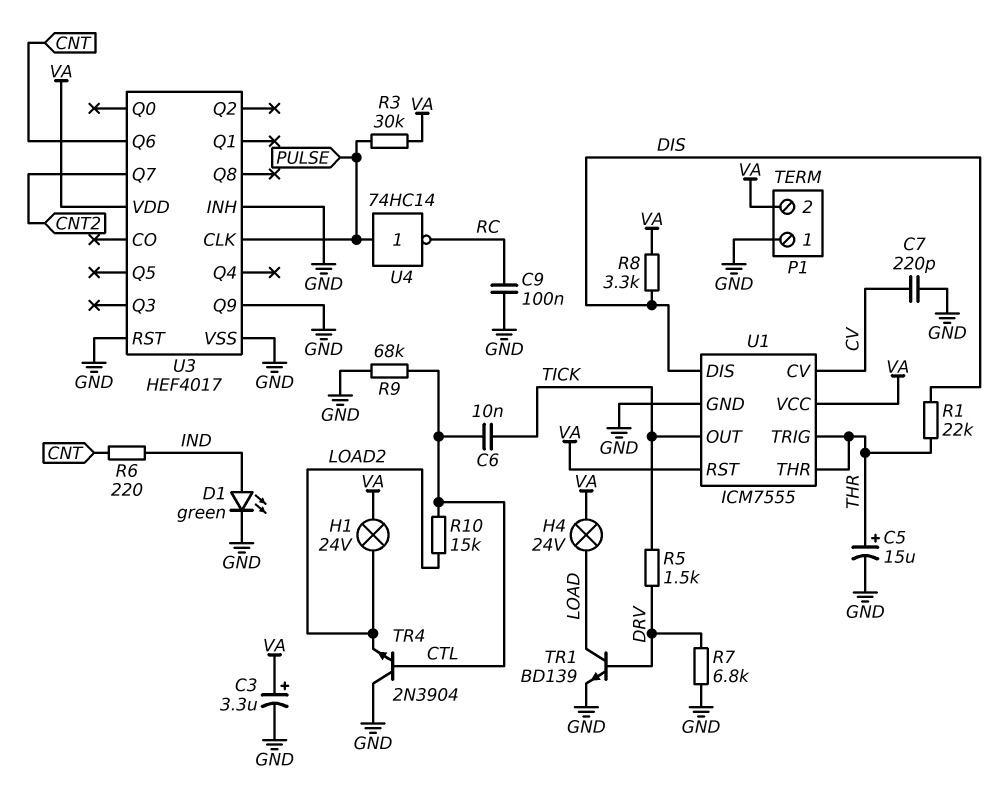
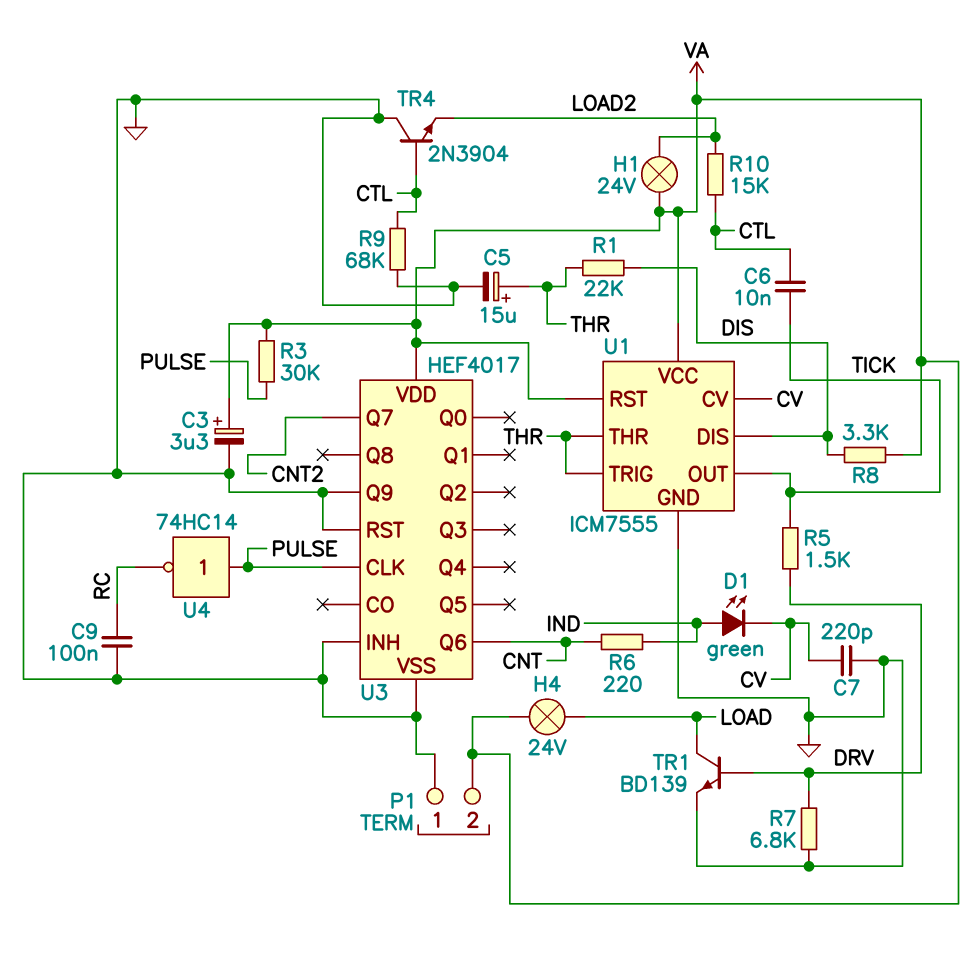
D1: LED green (A IND, K GND) -> LED green (A IND, K CV)

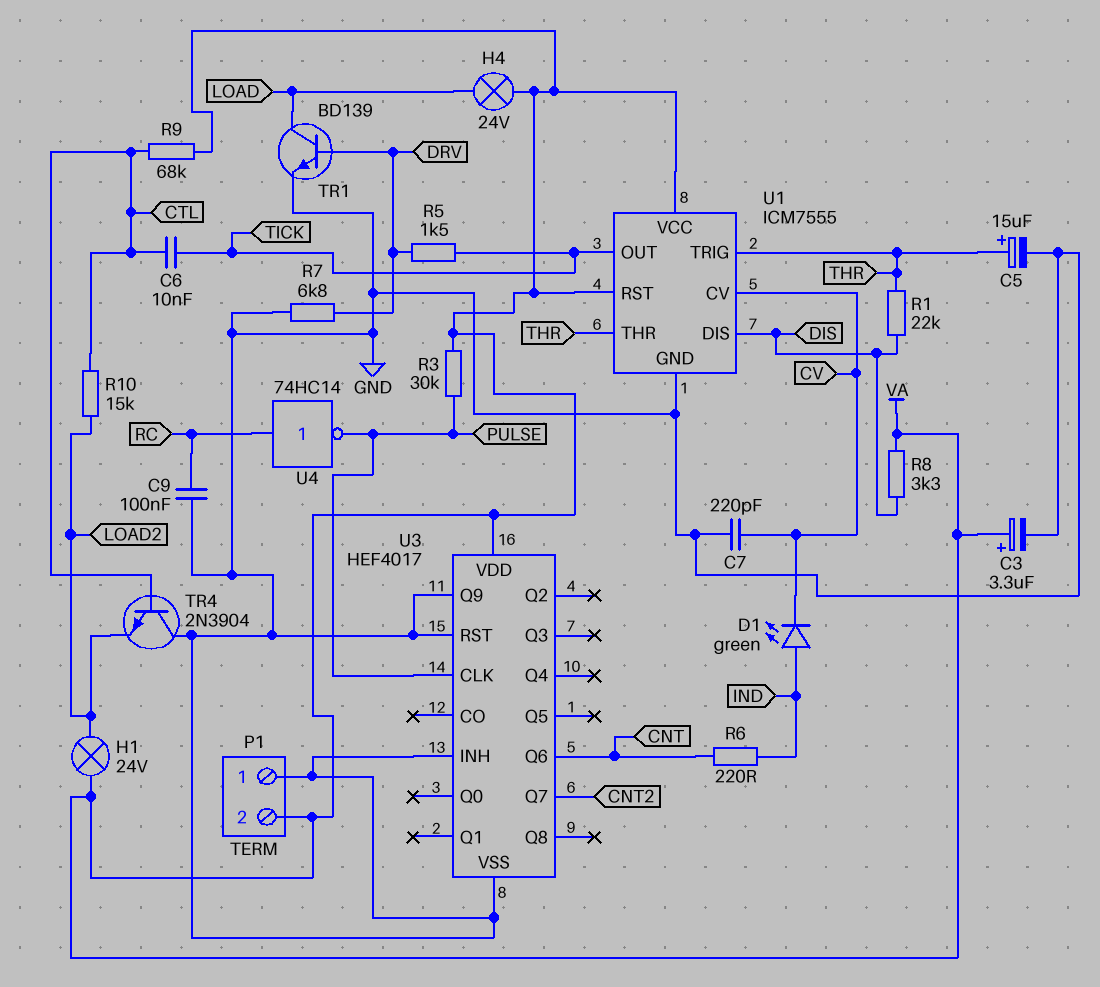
R9: 68k (CTL, GND) -> 68k (CTL, VA)
U4: NOT 74HC14 (in PULSE, out RC) -> NOT 74HC14 (in RC, out PULSE)

